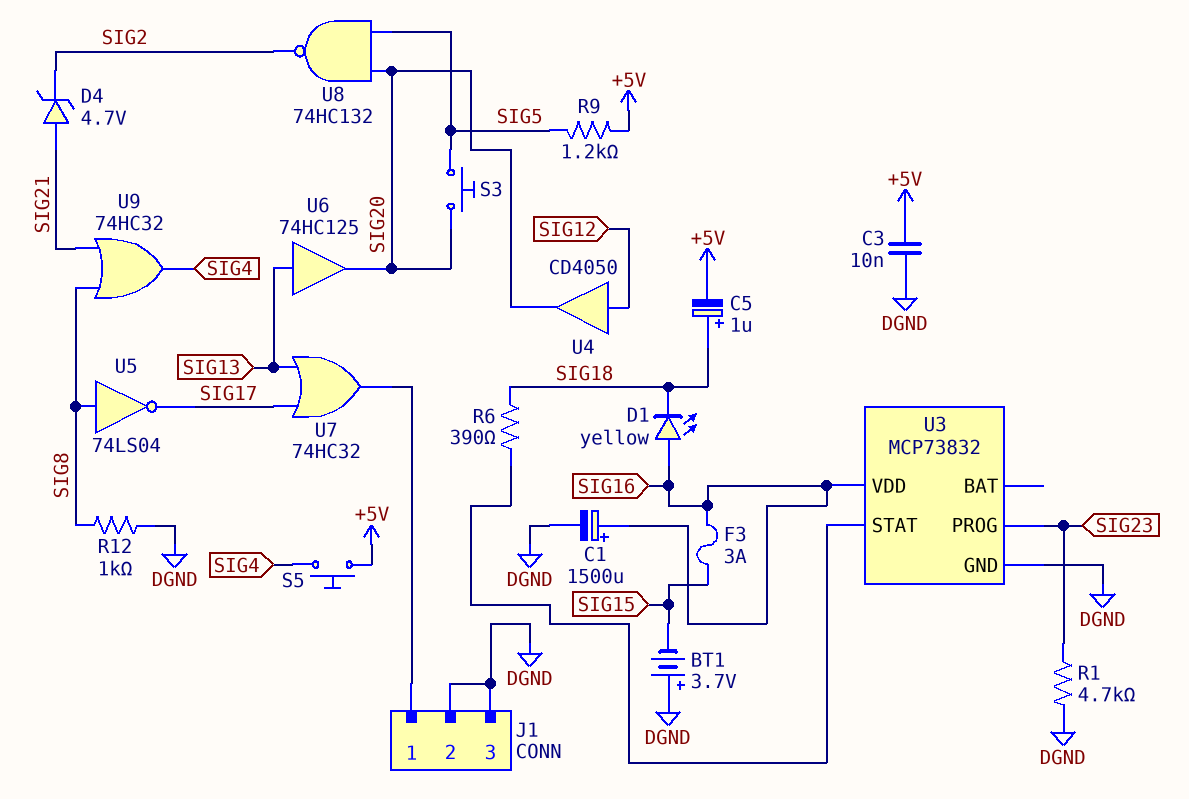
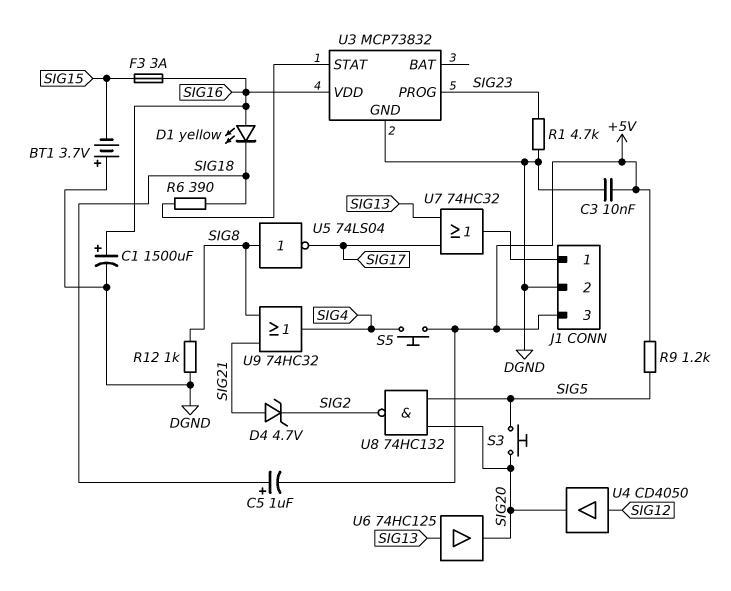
J1 pin 3: DGND -> +5V

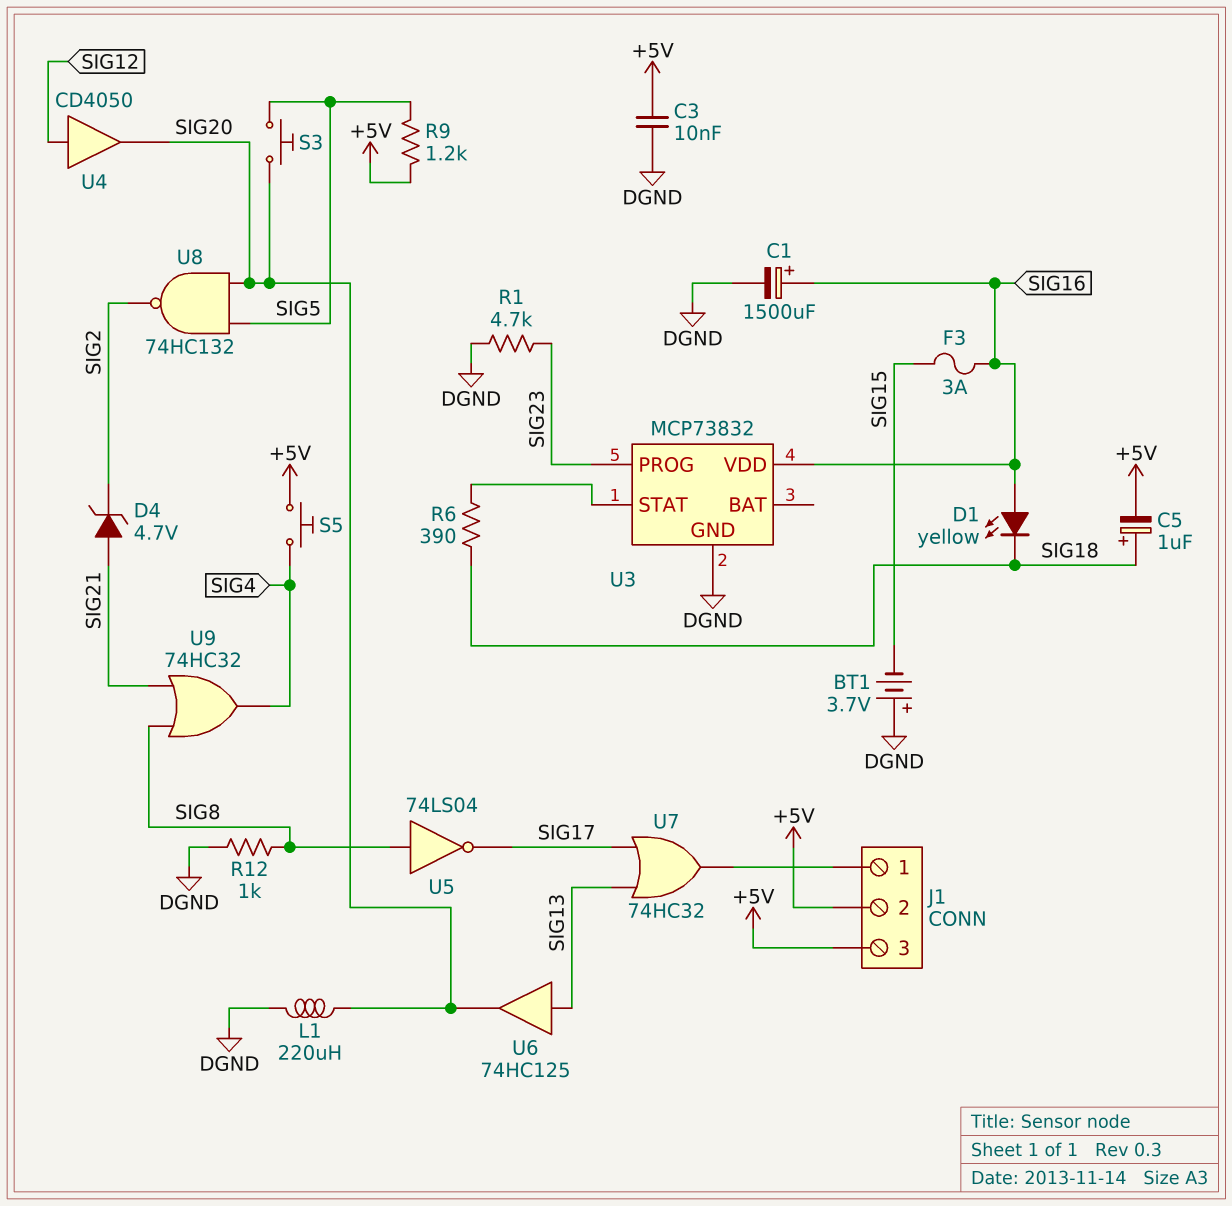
J1 pin 2: DGND -> +5V
L1: none -> 220uH (DGND, SIG20)

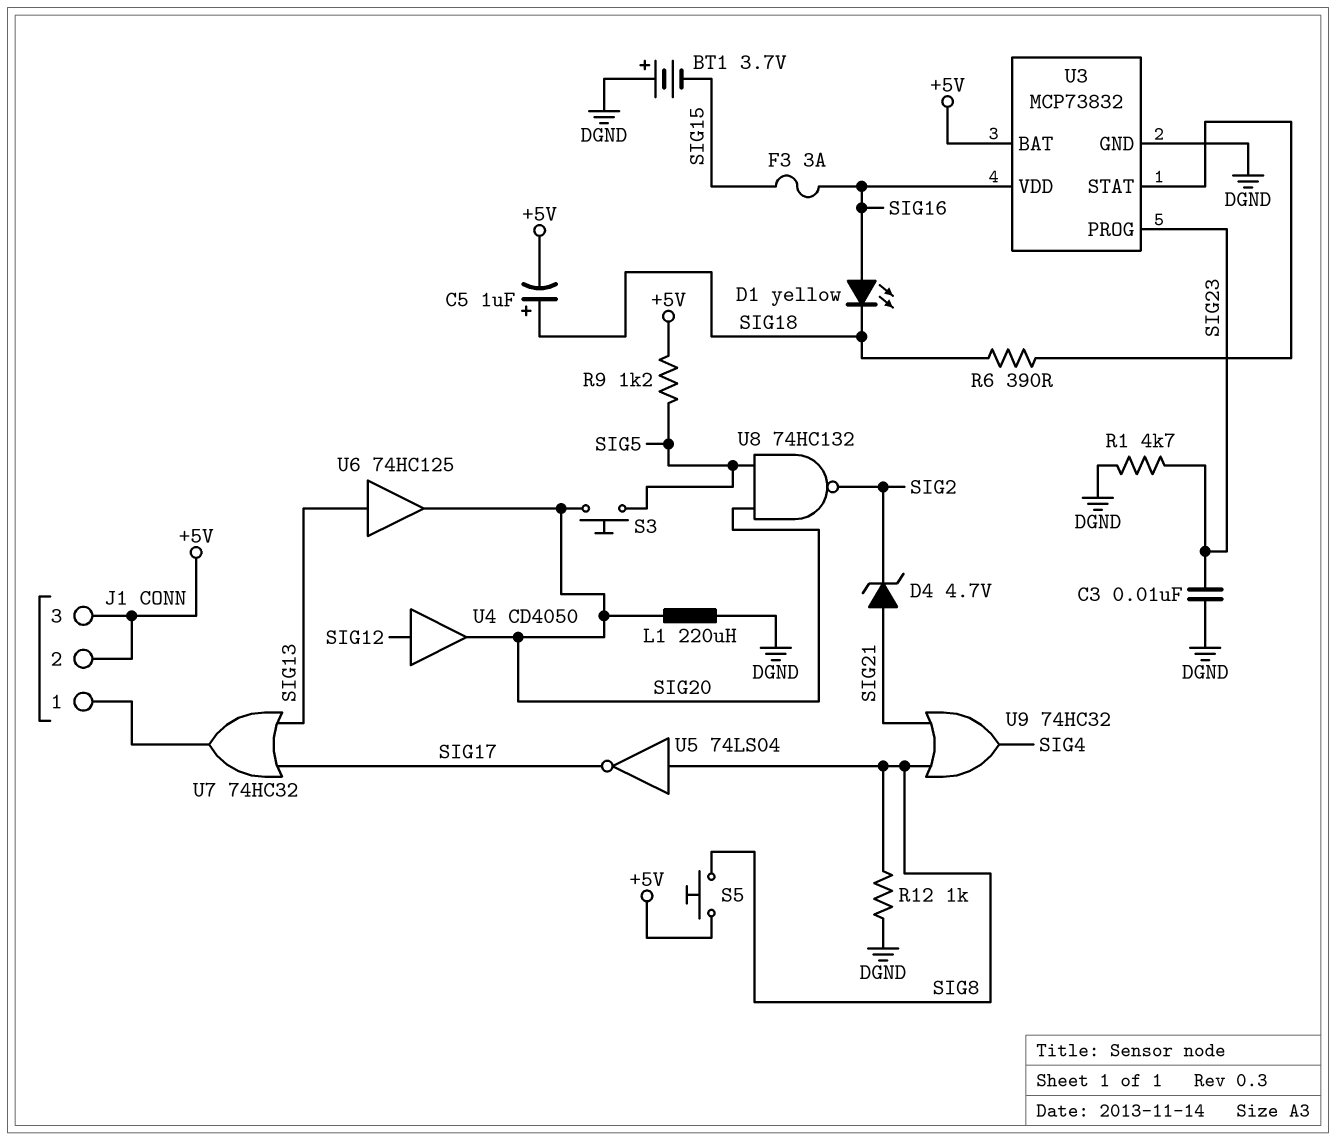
C1: 1500uF (plus SIG16, minus DGND) -> none
C3: 10nF (+5V, DGND) -> 10nF (DGND, SIG23)
S5: button (+5V, SIG4) -> button (+5V, SIG8)
U3 pin BAT: none -> +5V

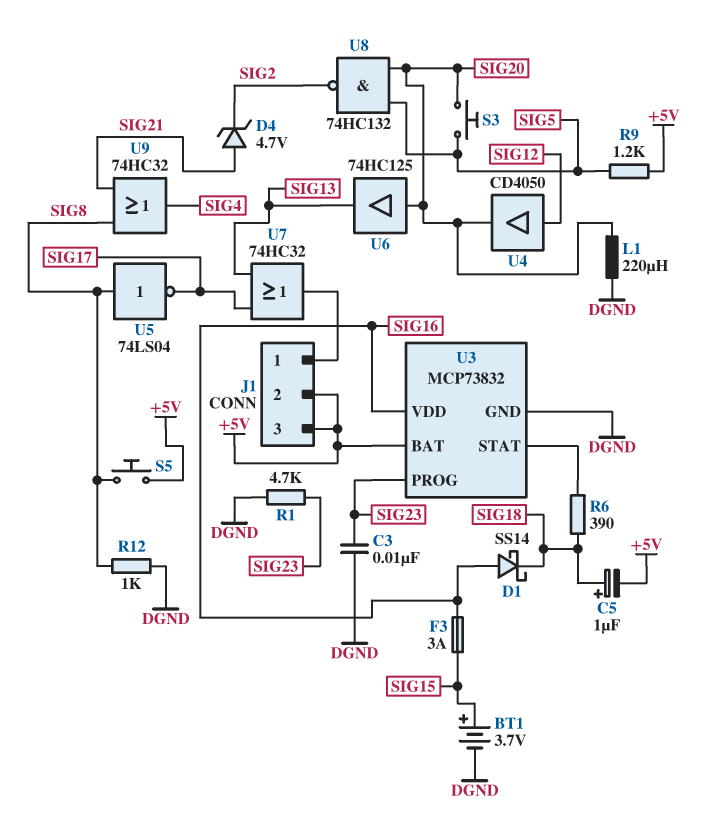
BT1: 3.7V (plus DGND, minus SIG15) -> 3.7V (plus SIG15, minus DGND)
D1: LED yellow (A SIG16, K SIG18) -> schottky SS14 (A SIG16, K SIG18)
U6: buffer 74HC125 (in SIG13, out SIG20) -> buffer 74HC125 (in SIG20, out SIG13)

